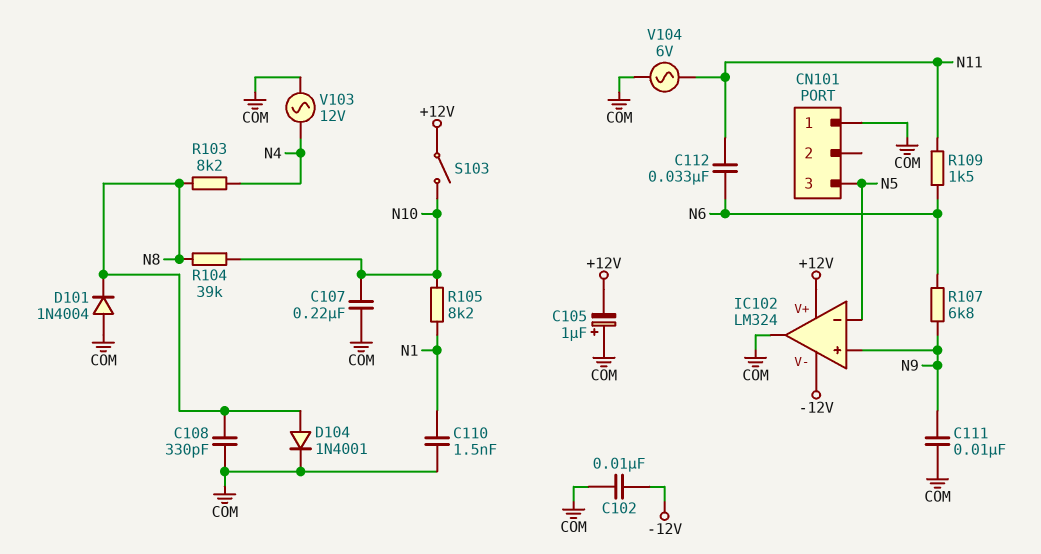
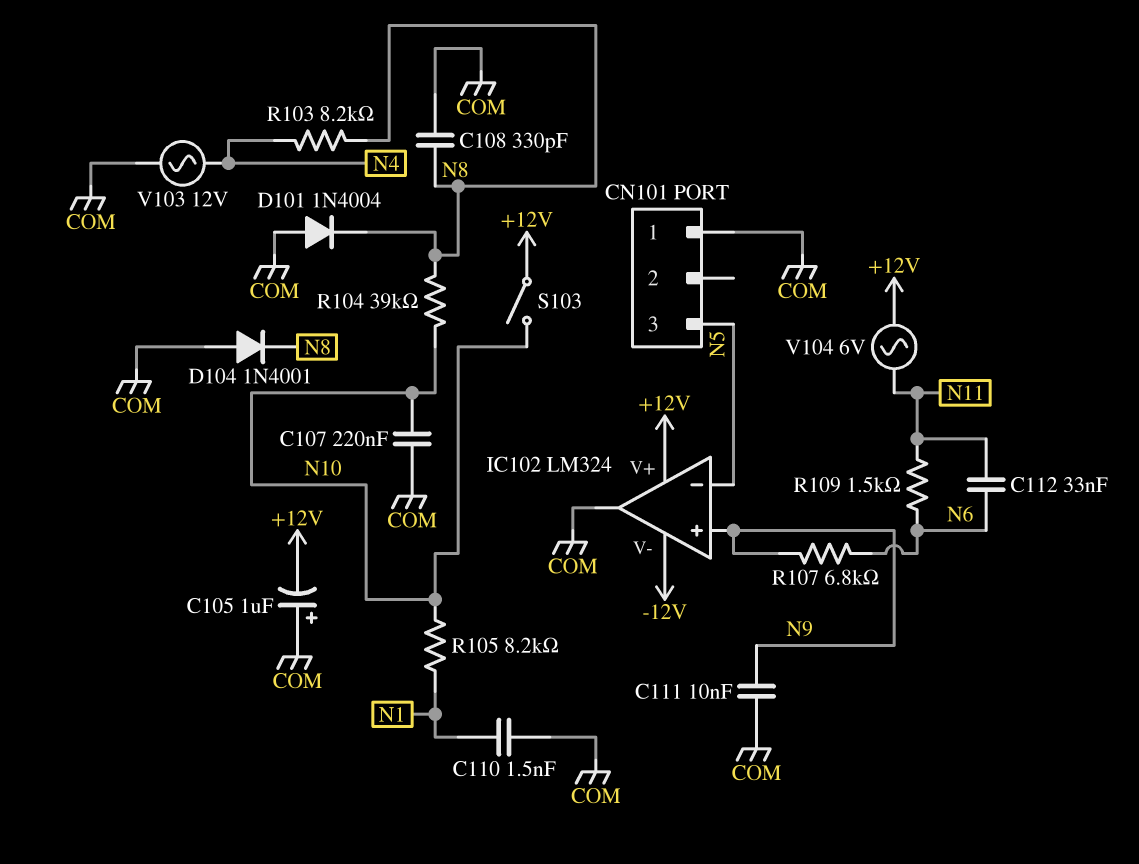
C102: 10nF (-12V, COM) -> none
D104: diode 1N4001 (A N8, K COM) -> diode 1N4001 (A COM, K N8)
V104: AC 6V (COM, N11) -> AC 6V (+12V, N11)

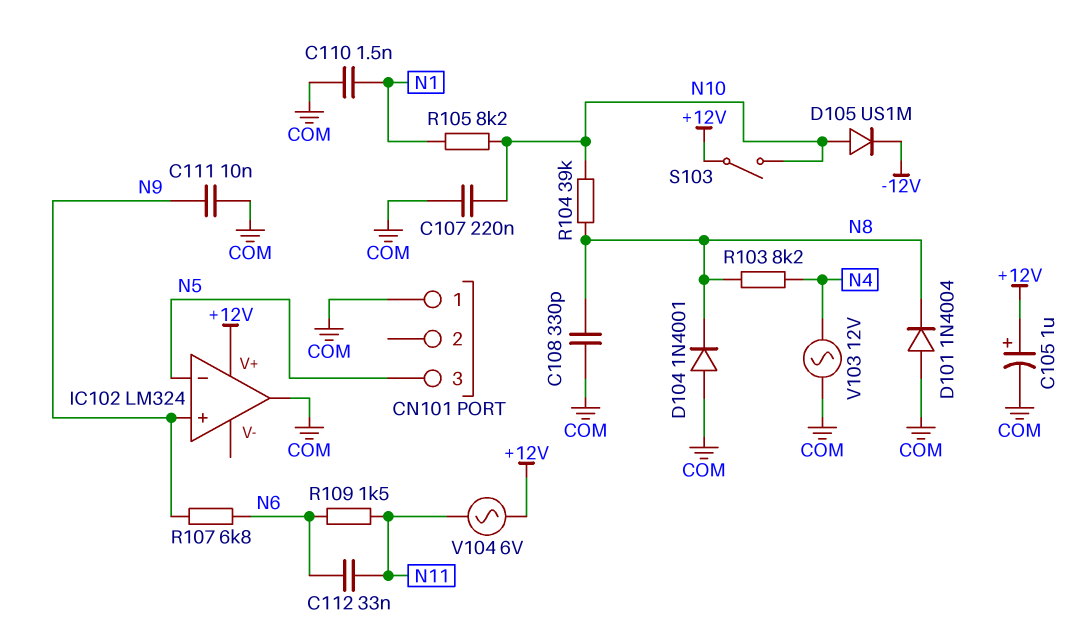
C105: 1uF (plus COM, minus +12V) -> 1uF (plus +12V, minus COM)
D105: none -> diode US1M (A N10, K -12V)
IC102 pin V-: -12V -> none

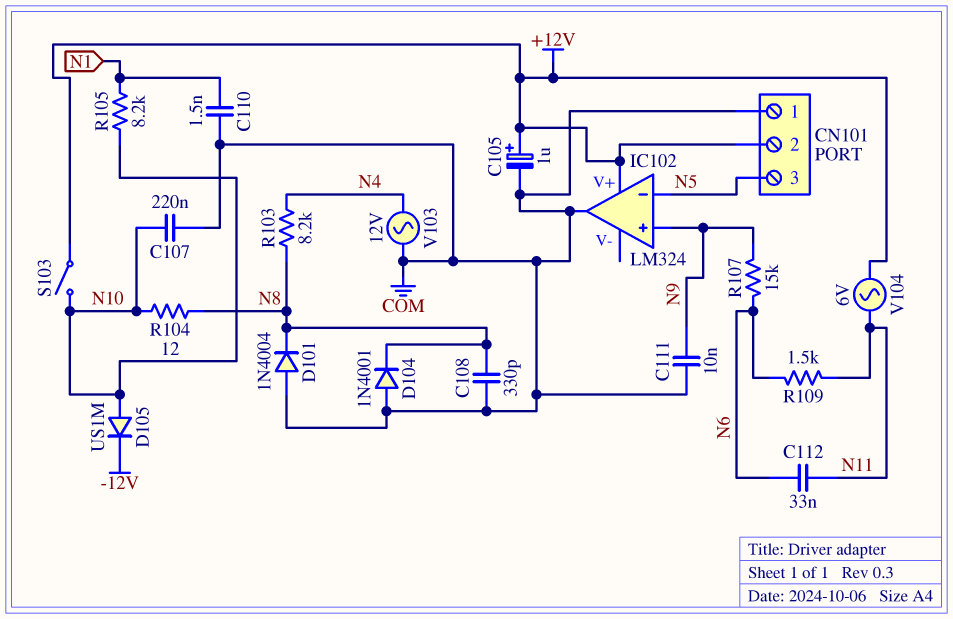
CN101 pin 2: none -> +12V
R104: 39k (N8, N10) -> 12 (N8, N10)
R107: 6.8k (N6, N9) -> 15k (N6, N9)

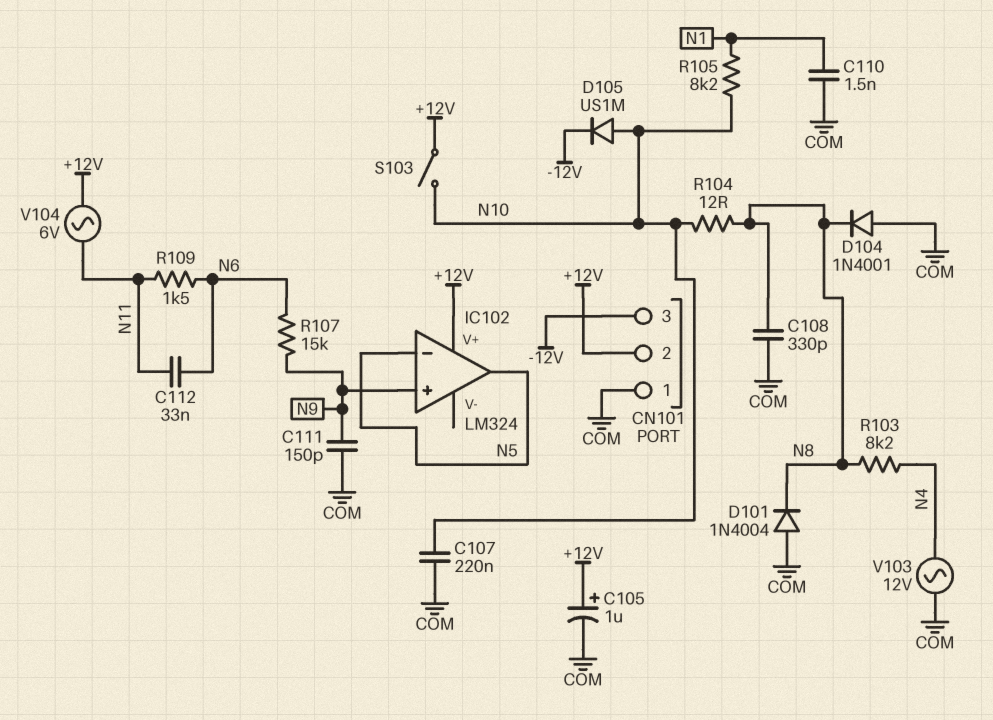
C111: 10nF (COM, N9) -> 150pF (COM, N9)
CN101 pin 3: N5 -> -12V
IC102 pin out: COM -> N5

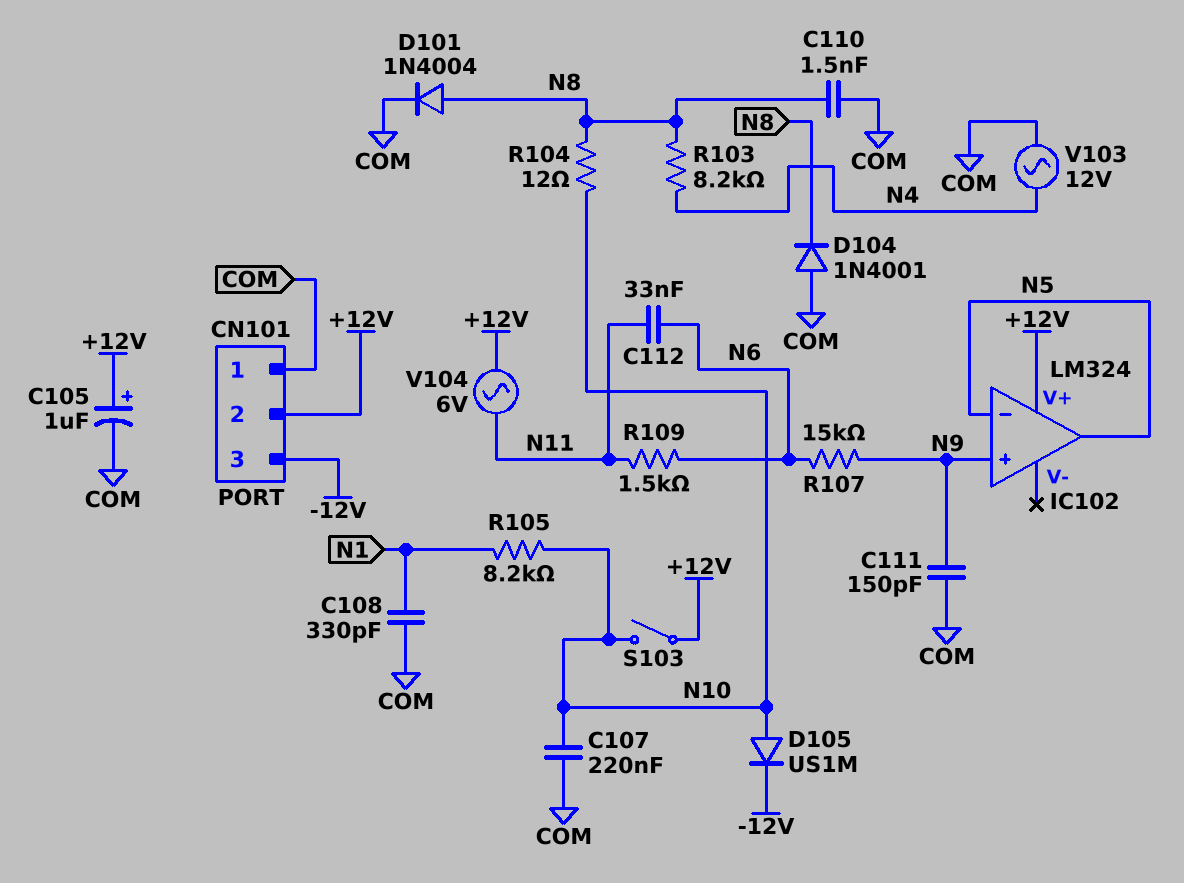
C108: 330pF (COM, N8) -> 330pF (COM, N1)
C110: 1.5nF (COM, N1) -> 1.5nF (COM, N8)
D101: diode 1N4004 (A COM, K N8) -> diode 1N4004 (A N8, K COM)

